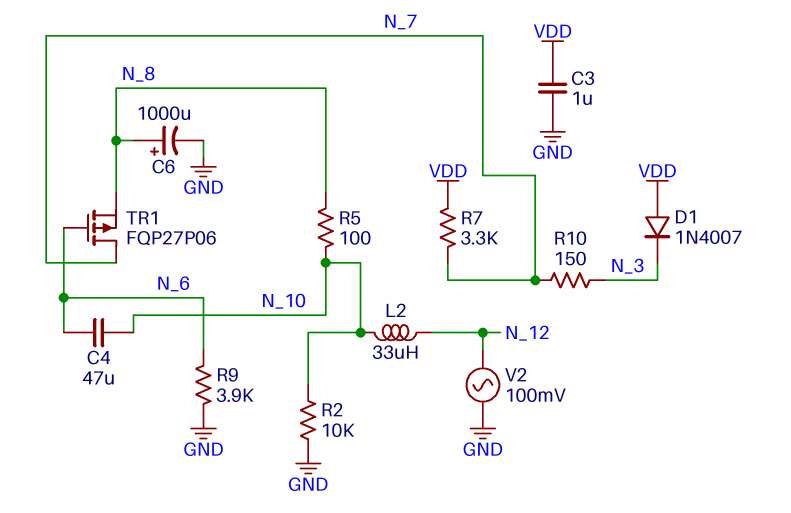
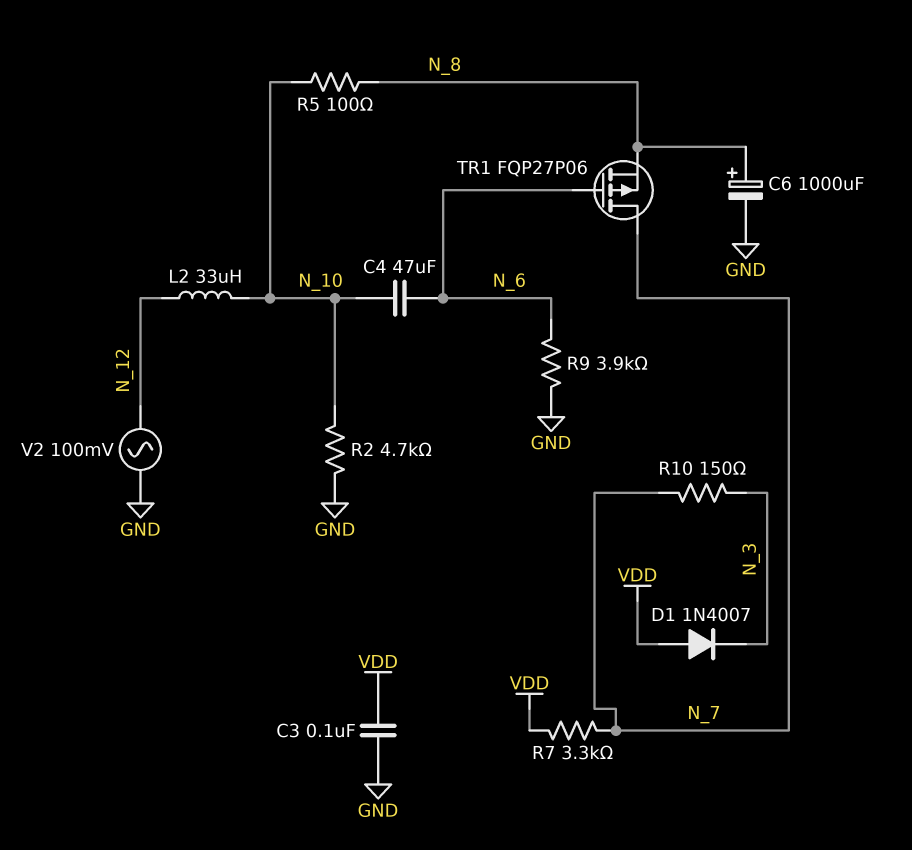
C3: 1uF (GND, VDD) -> 100nF (GND, VDD)
R2: 10k (GND, N_10) -> 4.7k (GND, N_10)

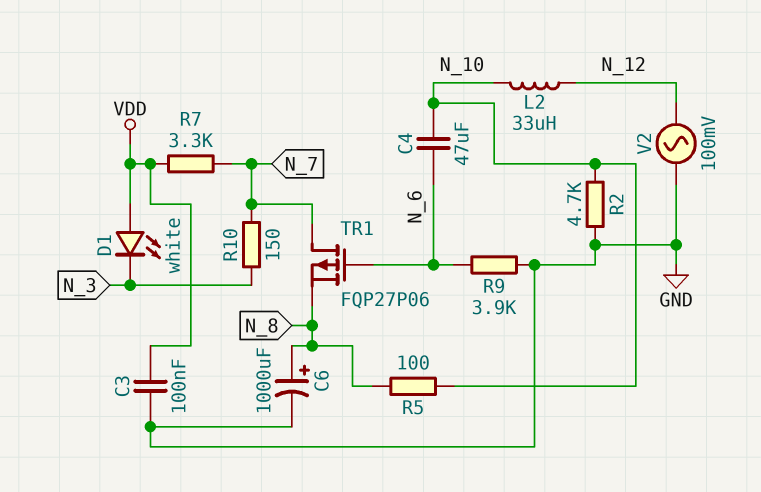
D1: diode 1N4007 (A VDD, K N_3) -> LED white (A VDD, K N_3)

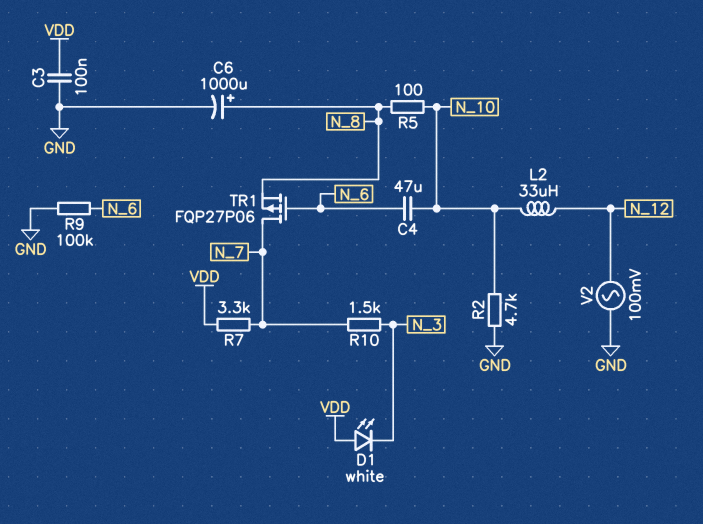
R9: 3.9k (GND, N_6) -> 100k (GND, N_6)
R10: 150 (N_3, N_7) -> 1.5k (N_3, N_7)

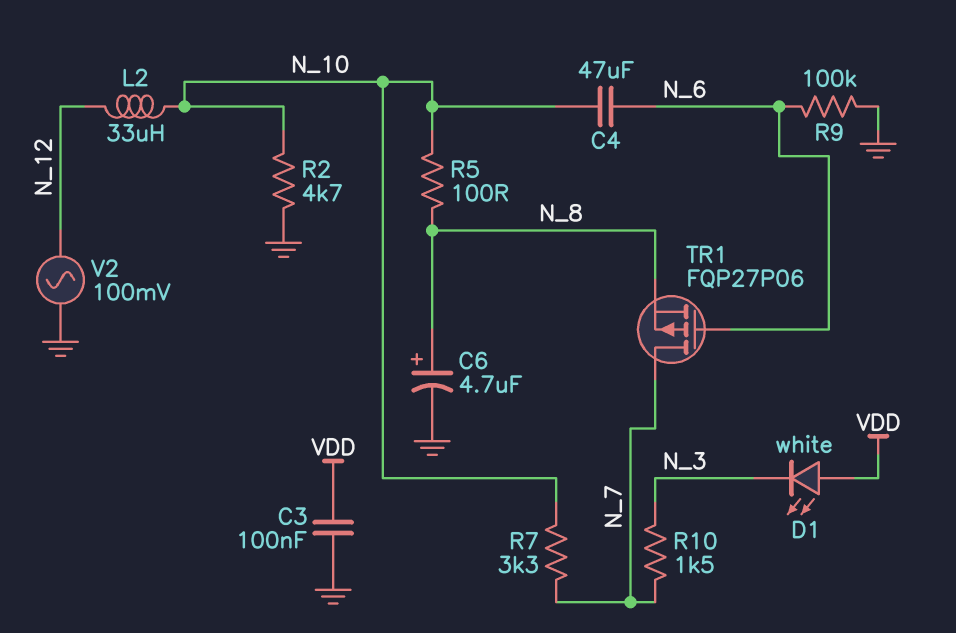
C6: 1000uF (plus N_8, minus GND) -> 4.7uF (plus N_8, minus GND)
R7: 3.3k (N_7, VDD) -> 3.3k (N_7, N_10)

